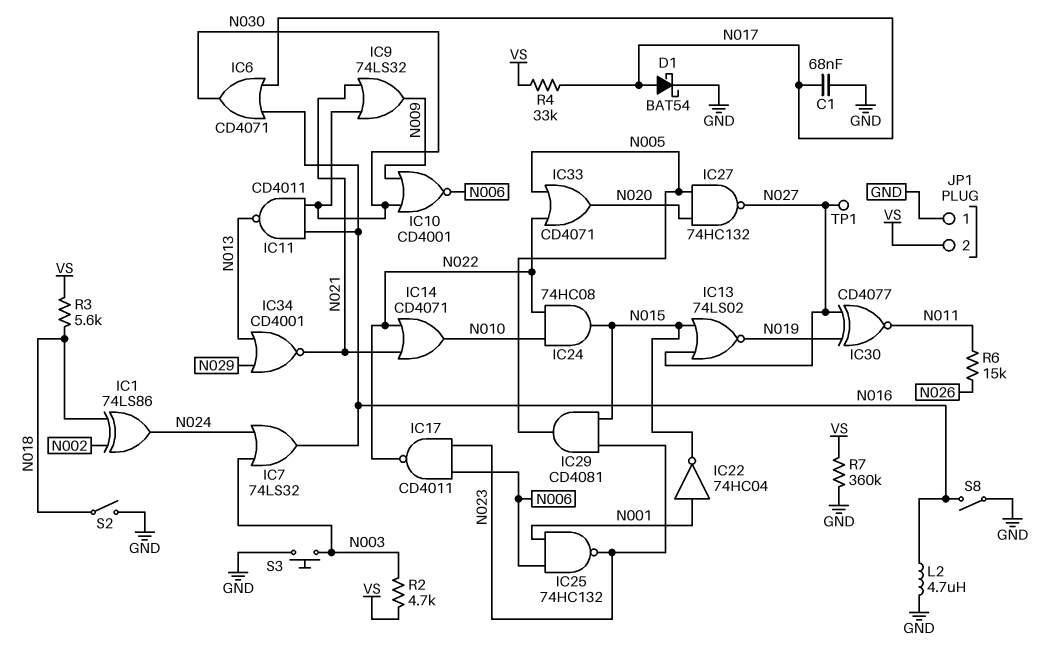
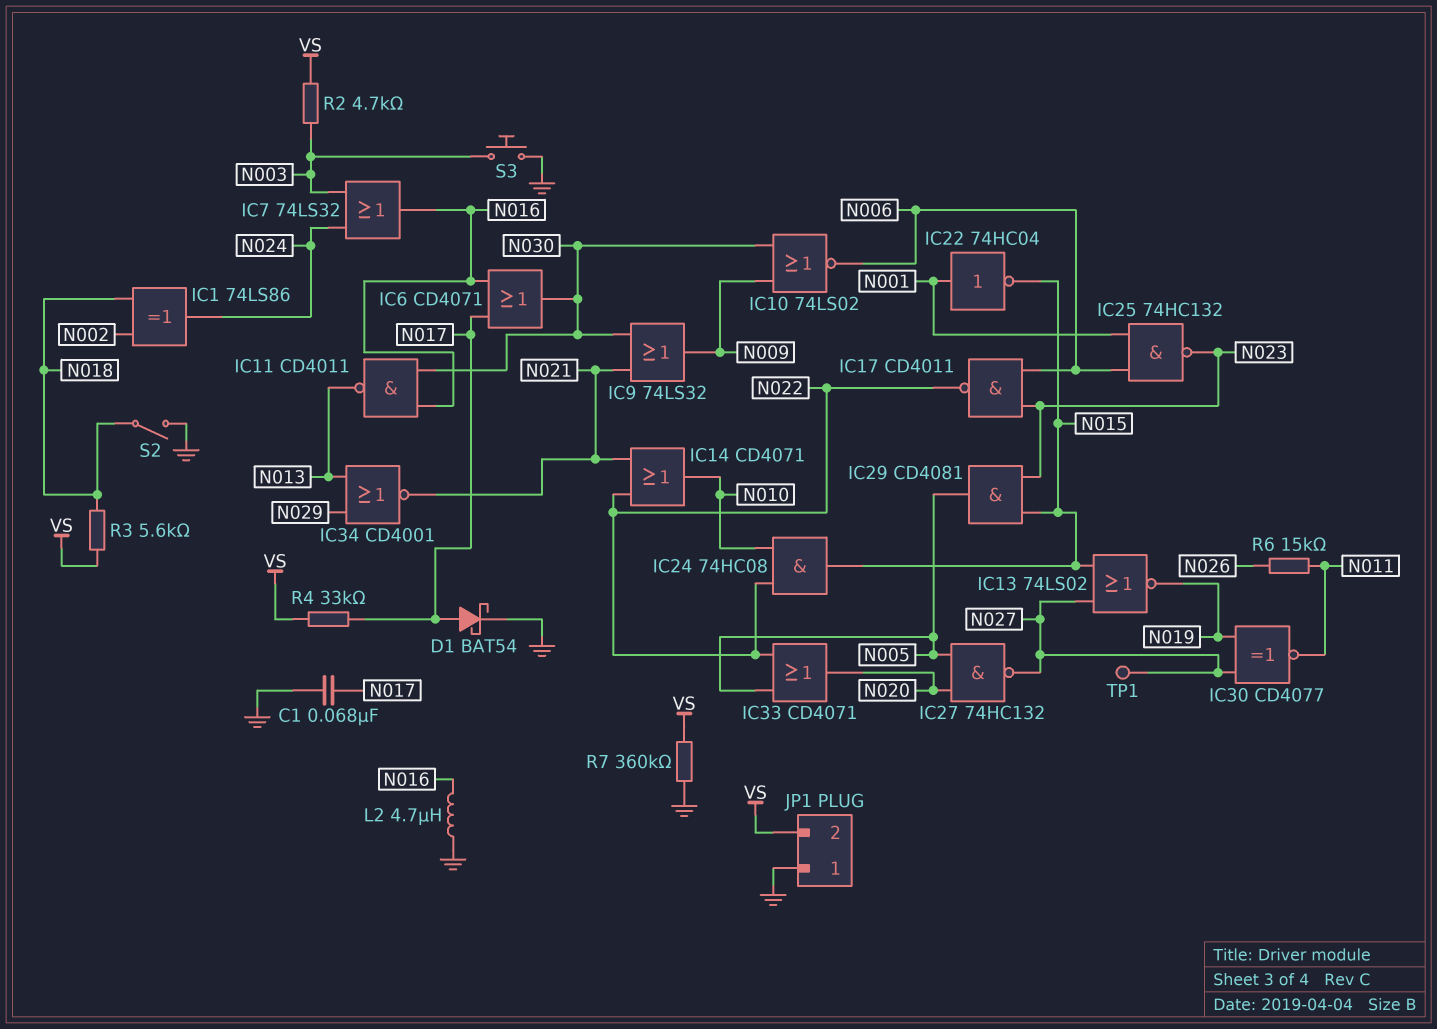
IC10: NOR CD4001 (in N009, in N030, out N006) -> NOR 74LS02 (in N009, in N030, out N006)
S8: switch (GND, N016) -> none

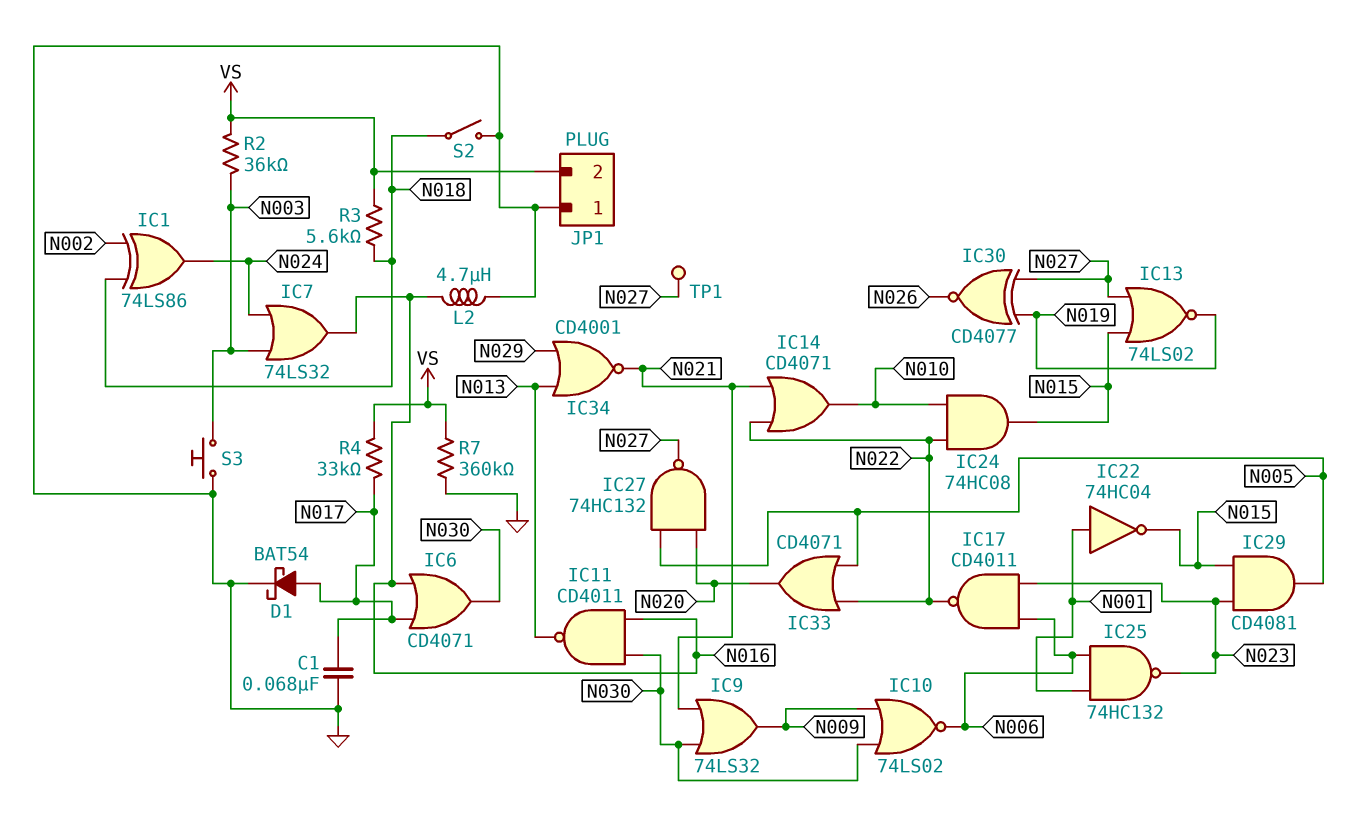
IC30: XNOR CD4077 (in N019, in N027, out N011) -> XNOR CD4077 (in N019, in N027, out N026)
R2: 4.7k (N003, VS) -> 36k (N003, VS)
R6: 15k (N011, N026) -> none

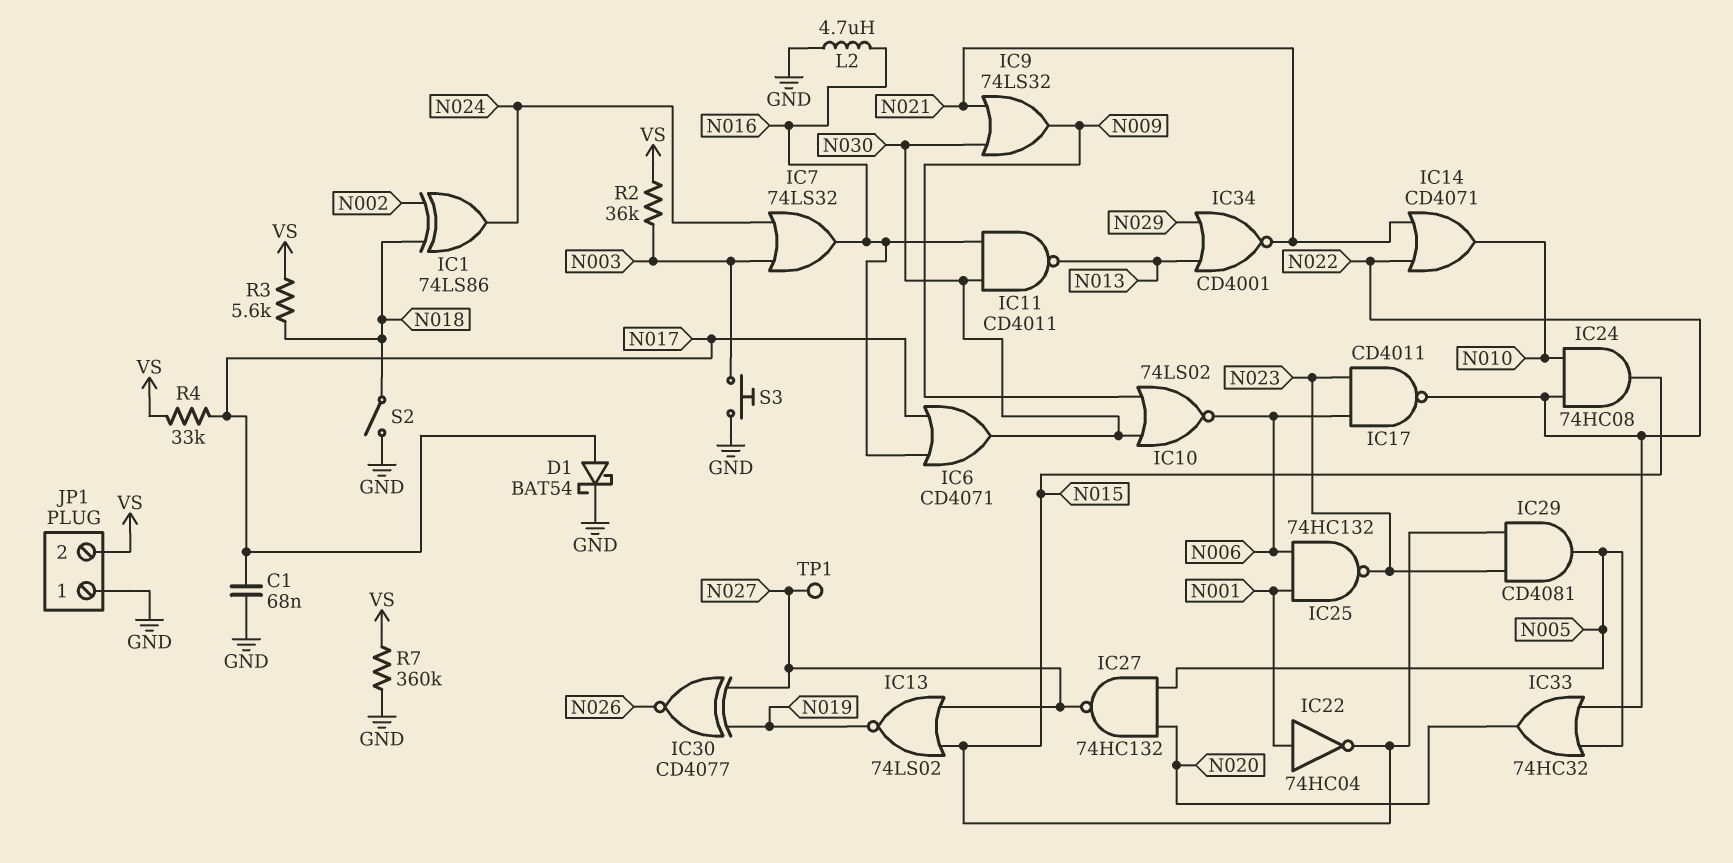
IC33: OR CD4071 (in N005, in N022, out N020) -> OR 74HC32 (in N005, in N022, out N020)

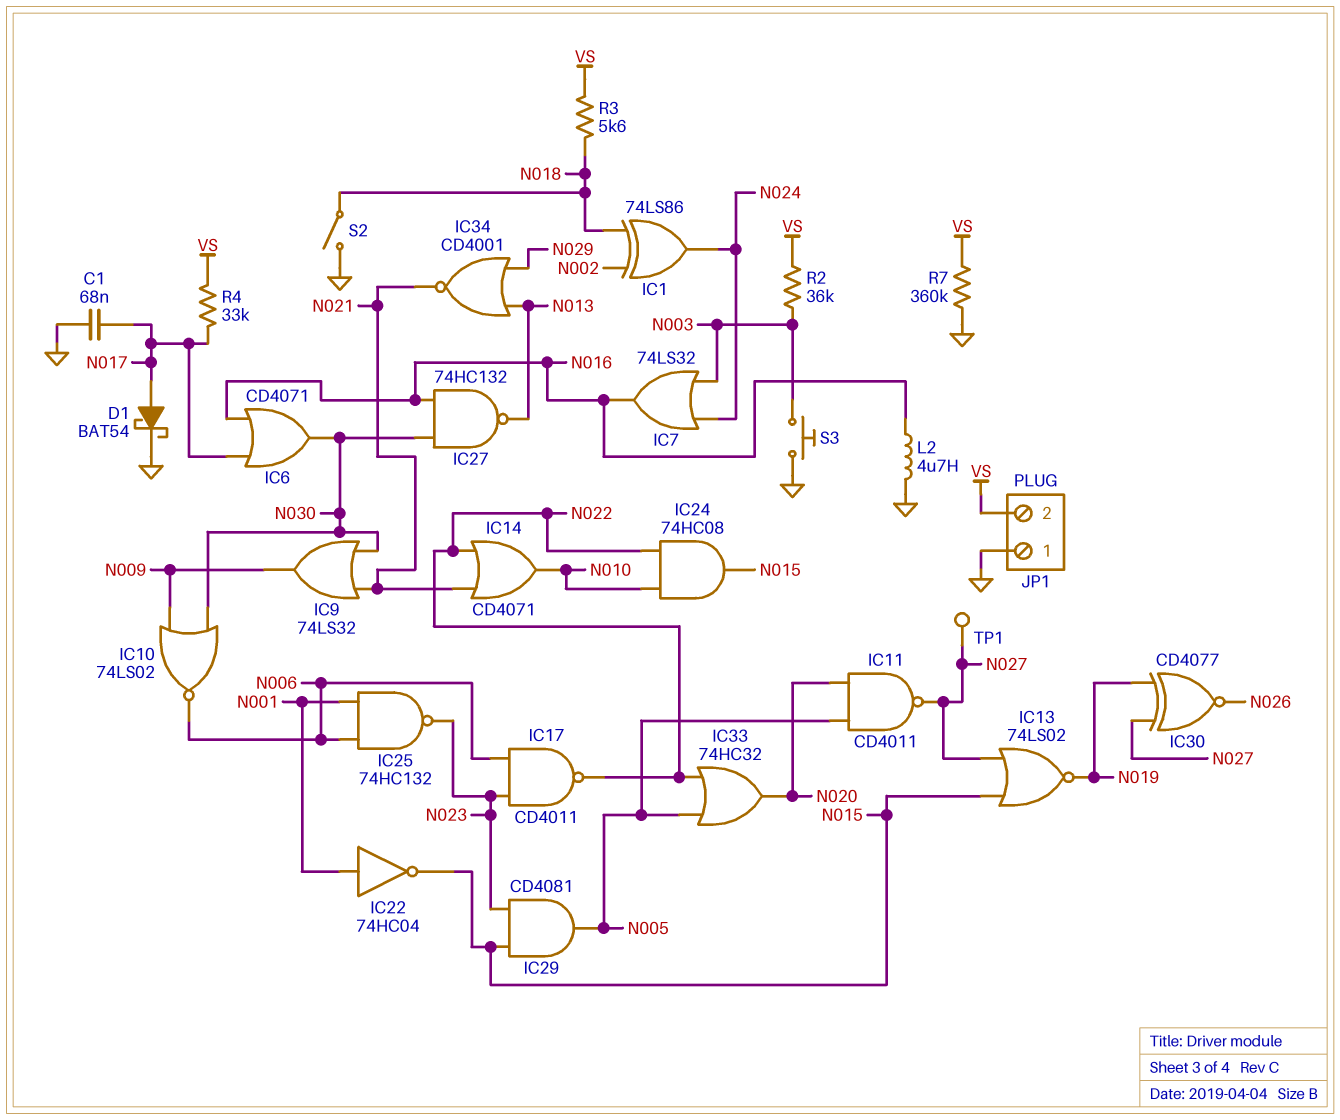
IC11: NAND CD4011 (in N016, in N030, out N013) -> NAND CD4011 (in N005, in N020, out N027)
IC27: NAND 74HC132 (in N005, in N020, out N027) -> NAND 74HC132 (in N016, in N030, out N013)

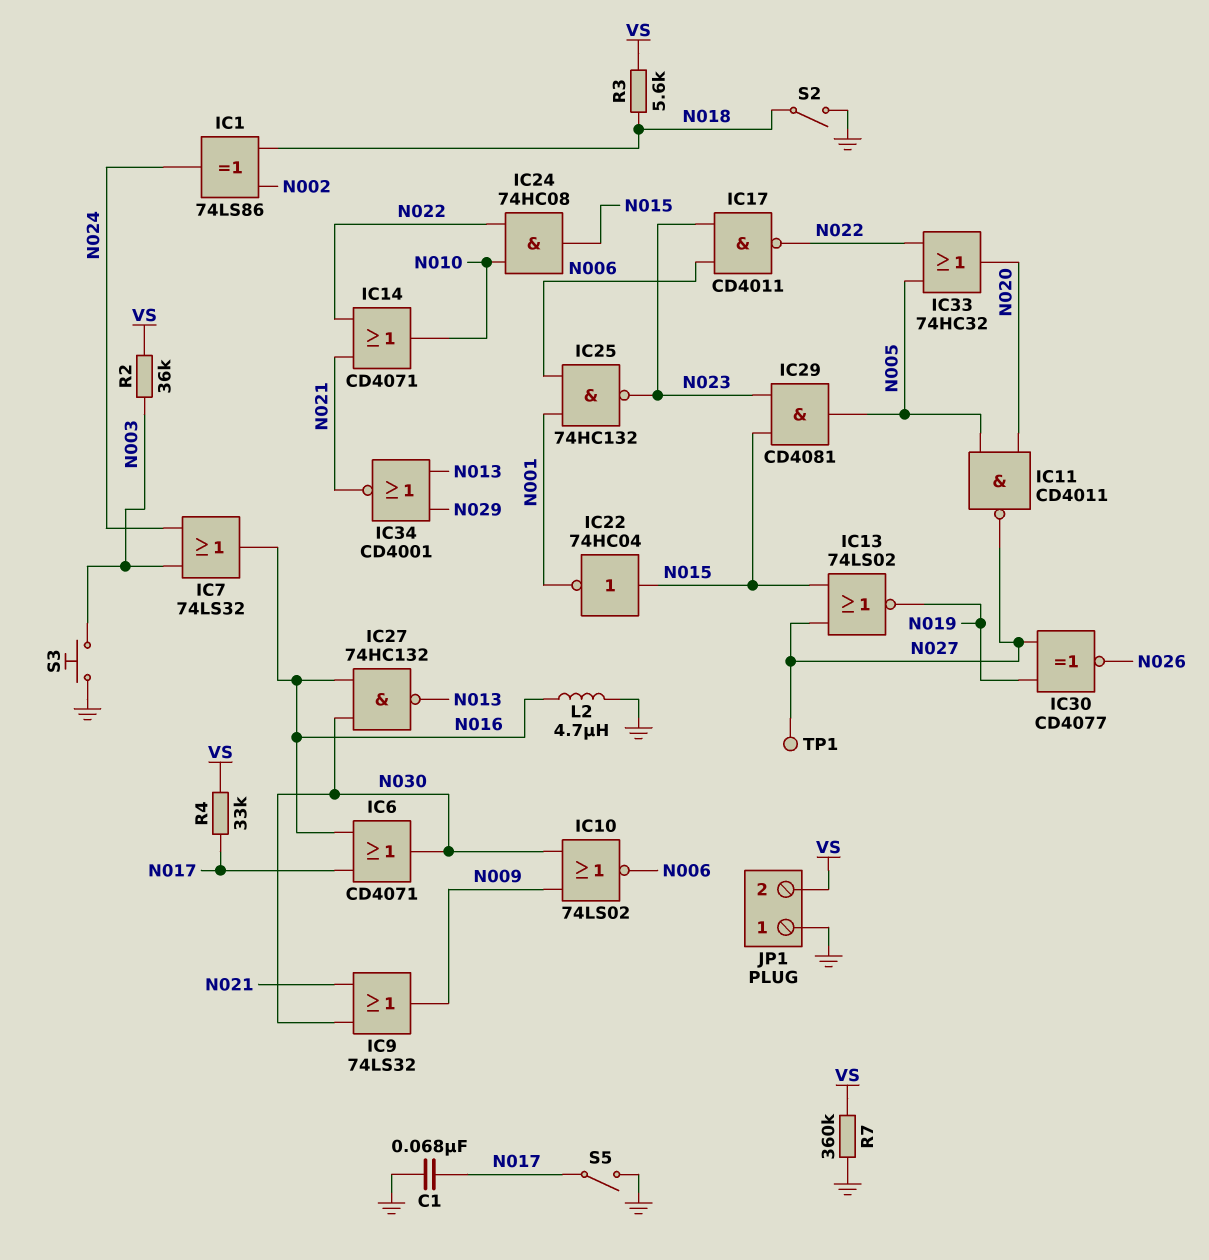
D1: schottky BAT54 (A N017, K GND) -> none
IC22: NOT 74HC04 (in N001, out N015) -> NOT 74HC04 (in N015, out N001)
S5: none -> switch (GND, N017)

